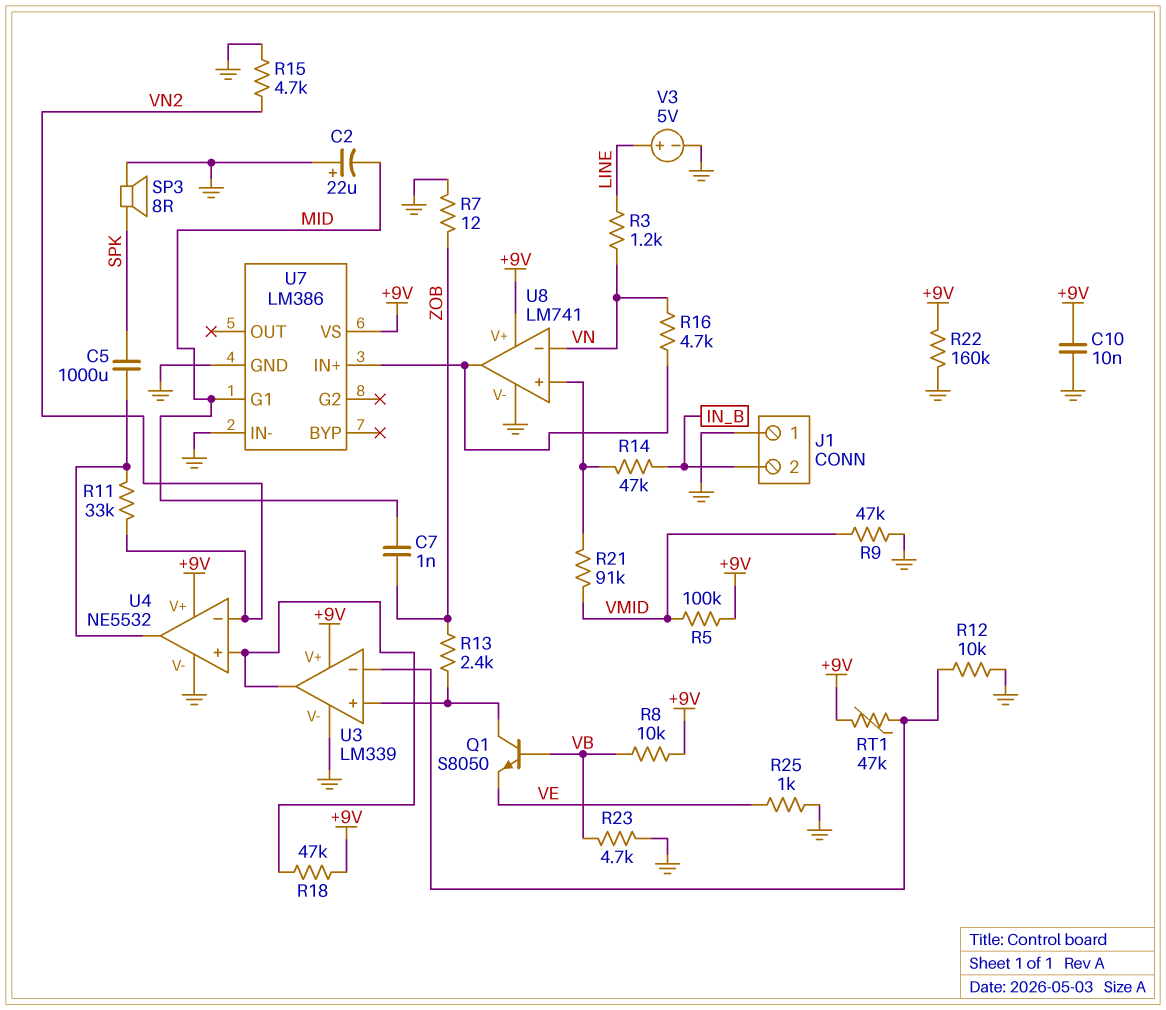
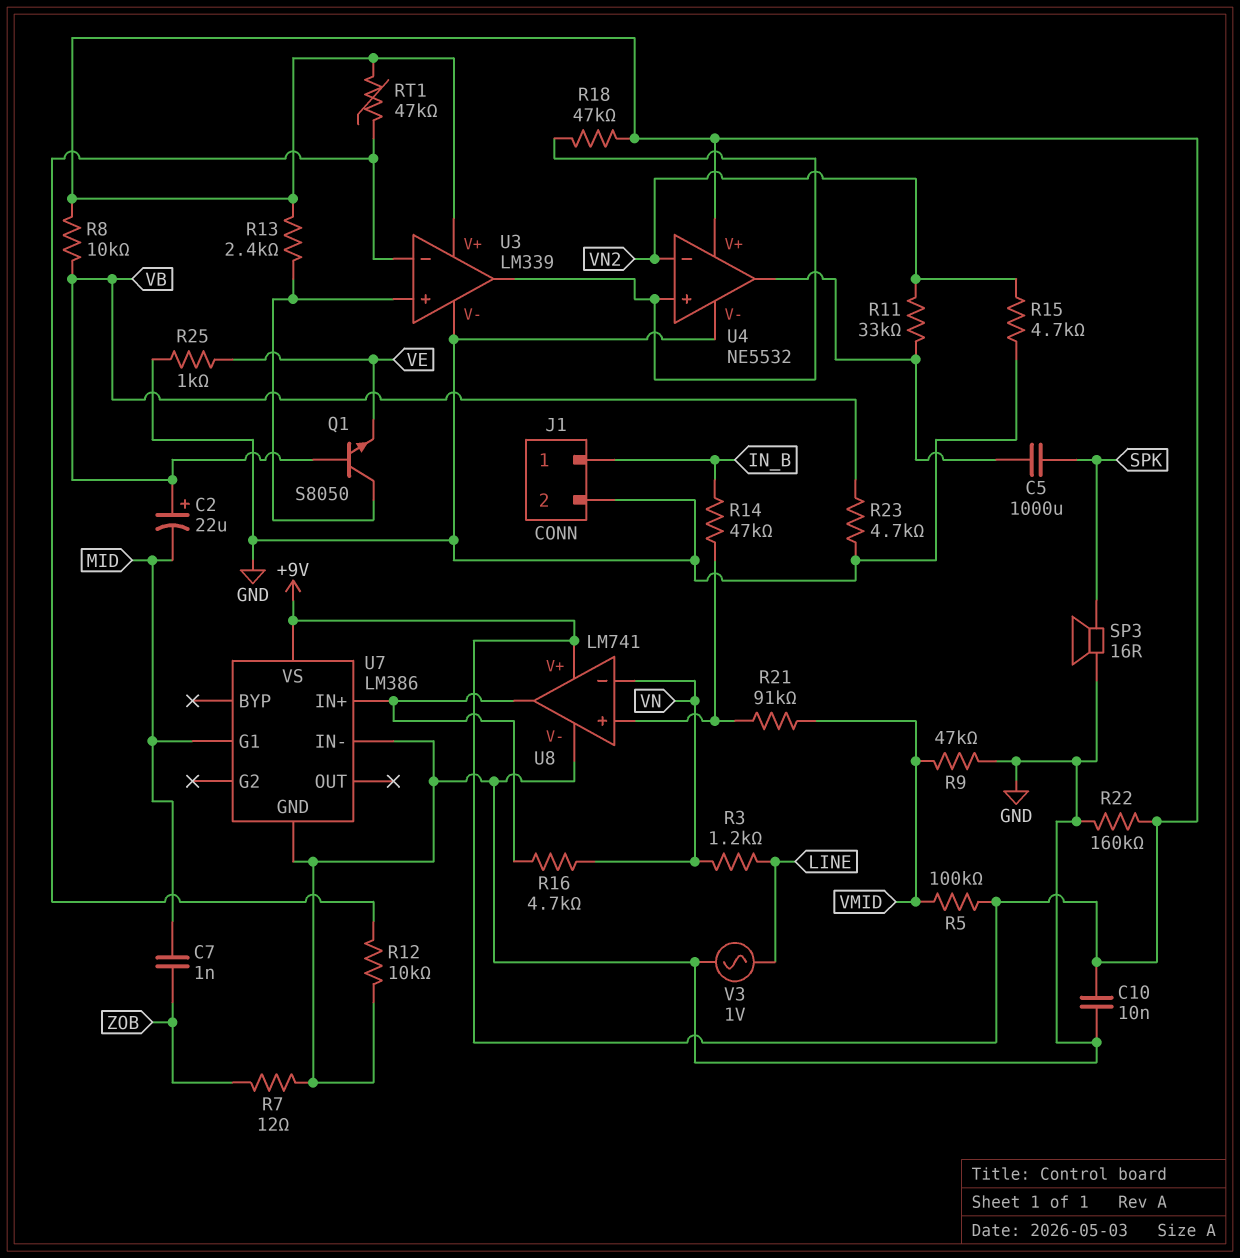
C2: 22uF (plus GND, minus MID) -> 22uF (plus VB, minus MID)
J1 pin 1: GND -> IN_B
J1 pin 2: IN_B -> GND
R13: 2.4k (U3/in+, ZOB) -> 2.4k (+9V, U3/in+)
SP3: speaker 8R (GND, SPK) -> speaker 16R (GND, SPK)
V3: 5V (plus LINE, minus GND) -> AC 1V (GND, LINE)

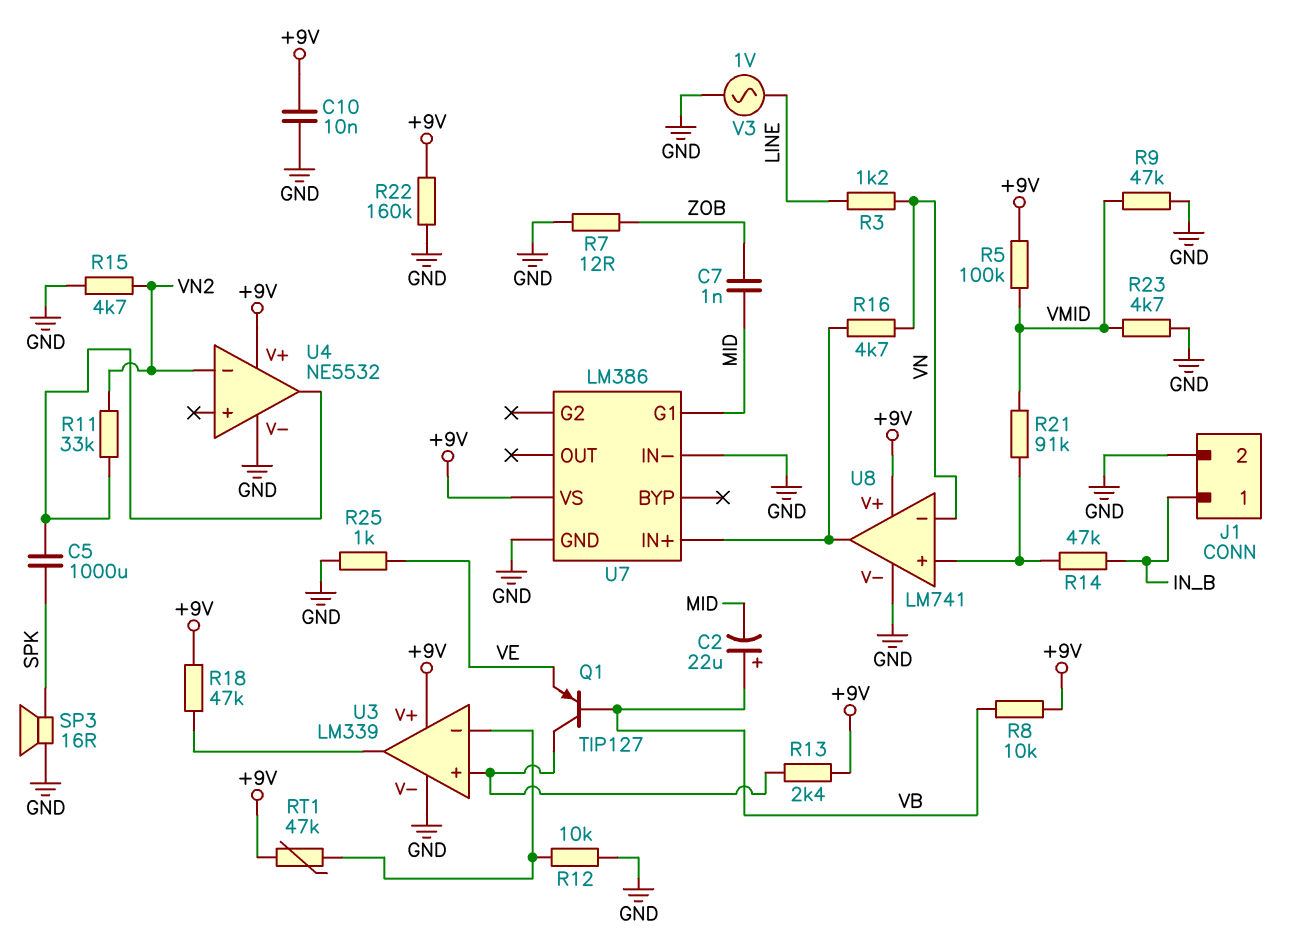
Q1: NPN S8050 (B VB, C U3/in+, E VE) -> PNP TIP127 (B VB, C U3/in+, E VE)
R23: 4.7k (GND, VB) -> 4.7k (GND, VMID)
U4 pin in+: U3/out -> none

